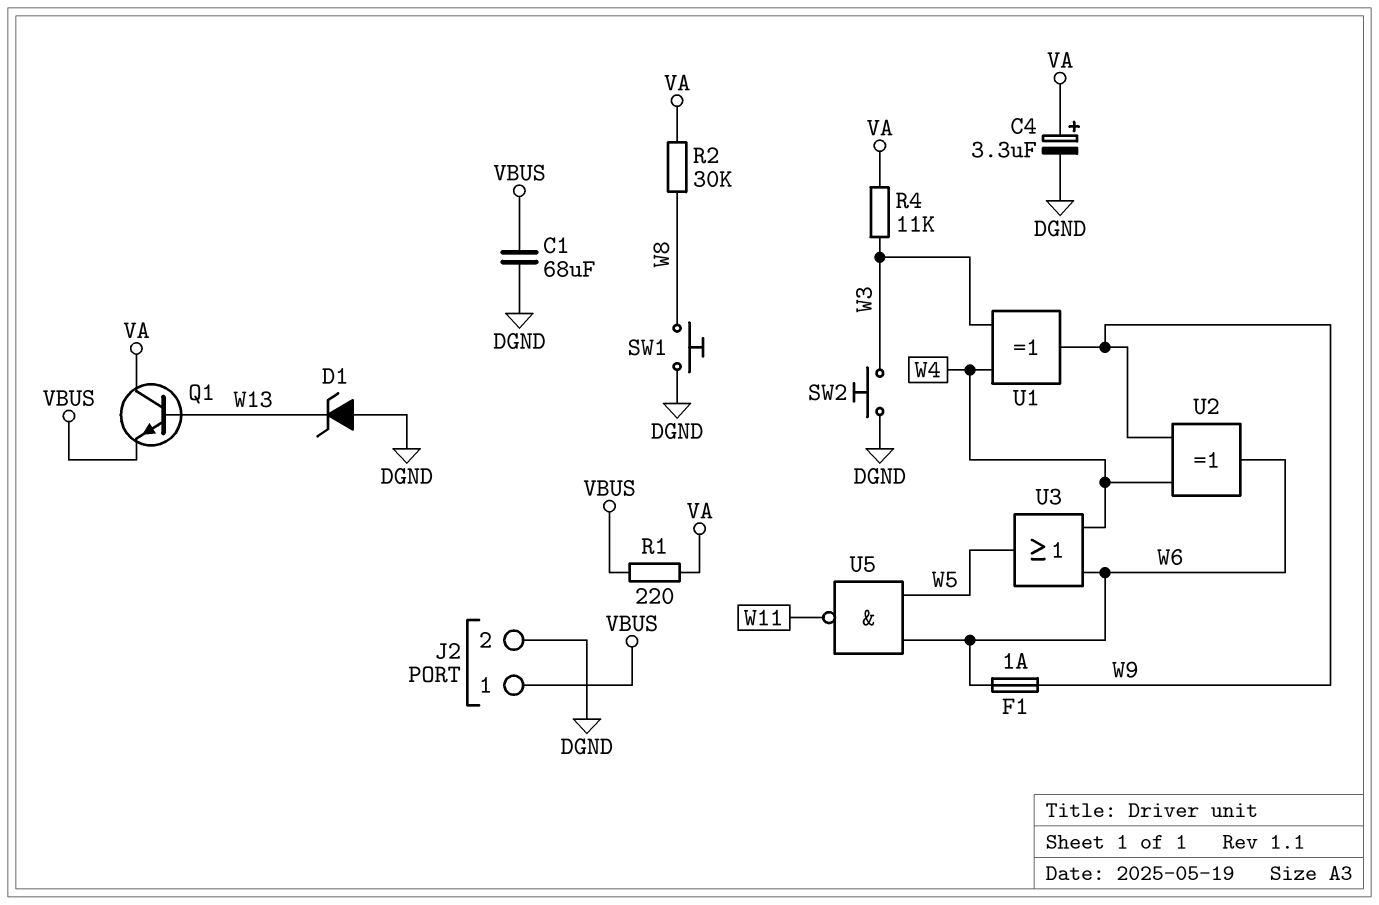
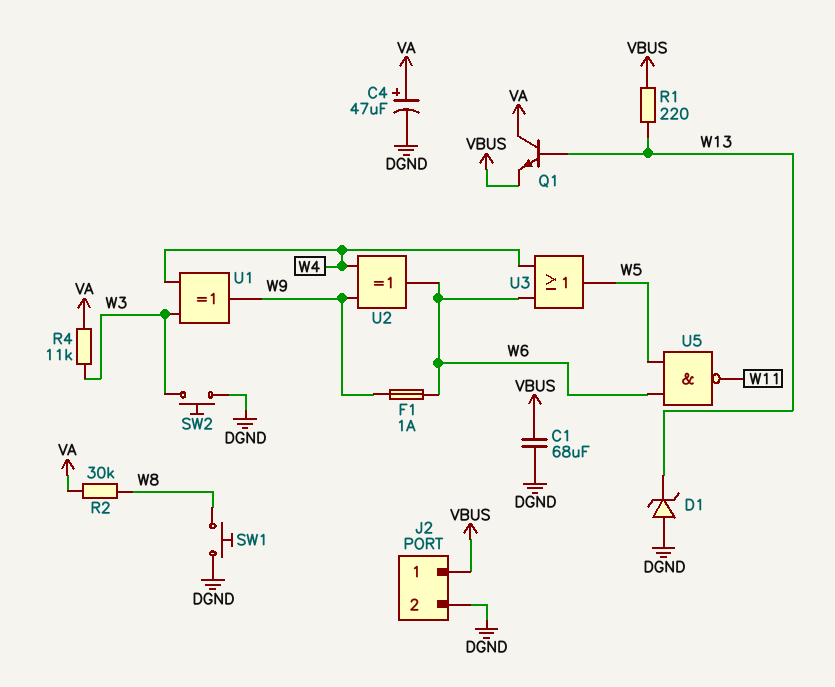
C4: 3.3uF (plus VA, minus DGND) -> 47uF (plus VA, minus DGND)
R1: 220 (VA, VBUS) -> 220 (VBUS, W13)

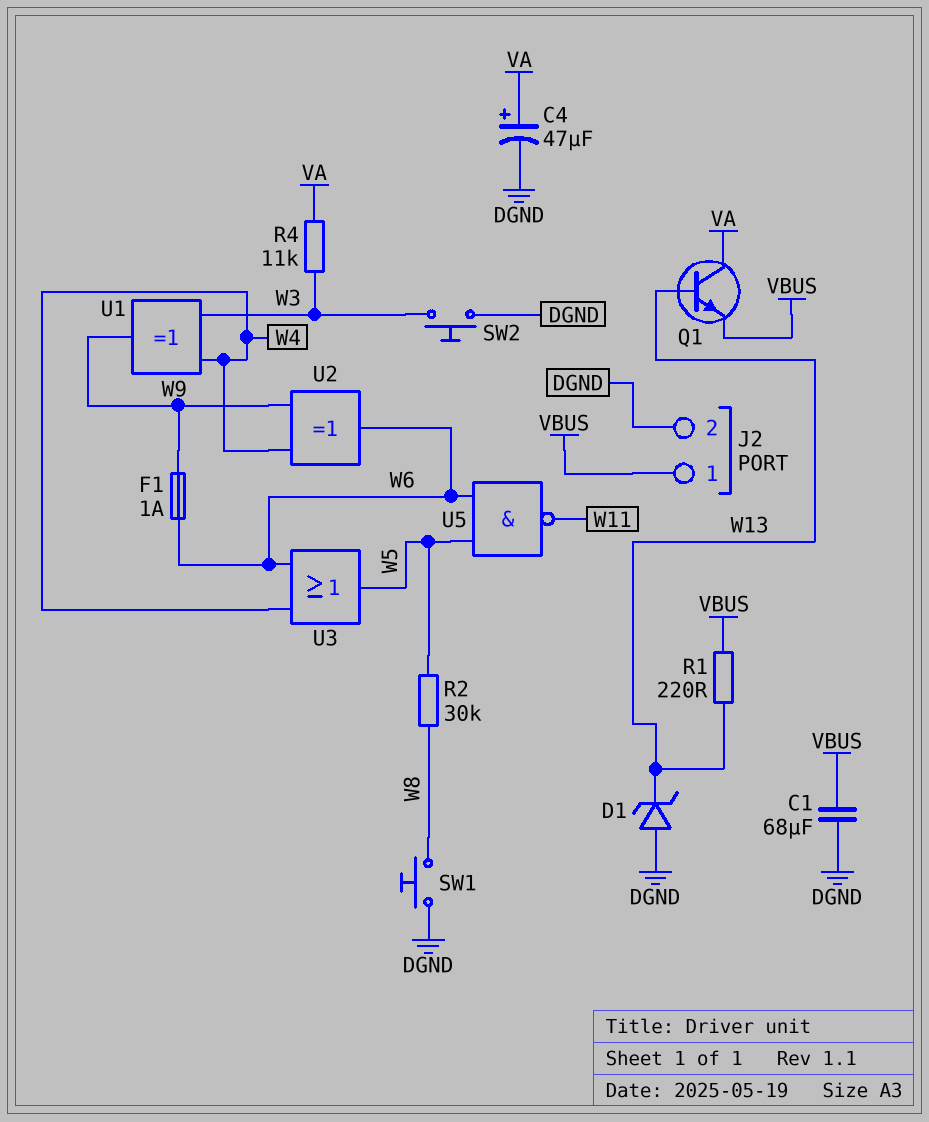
R2: 30k (VA, W8) -> 30k (W5, W8)

